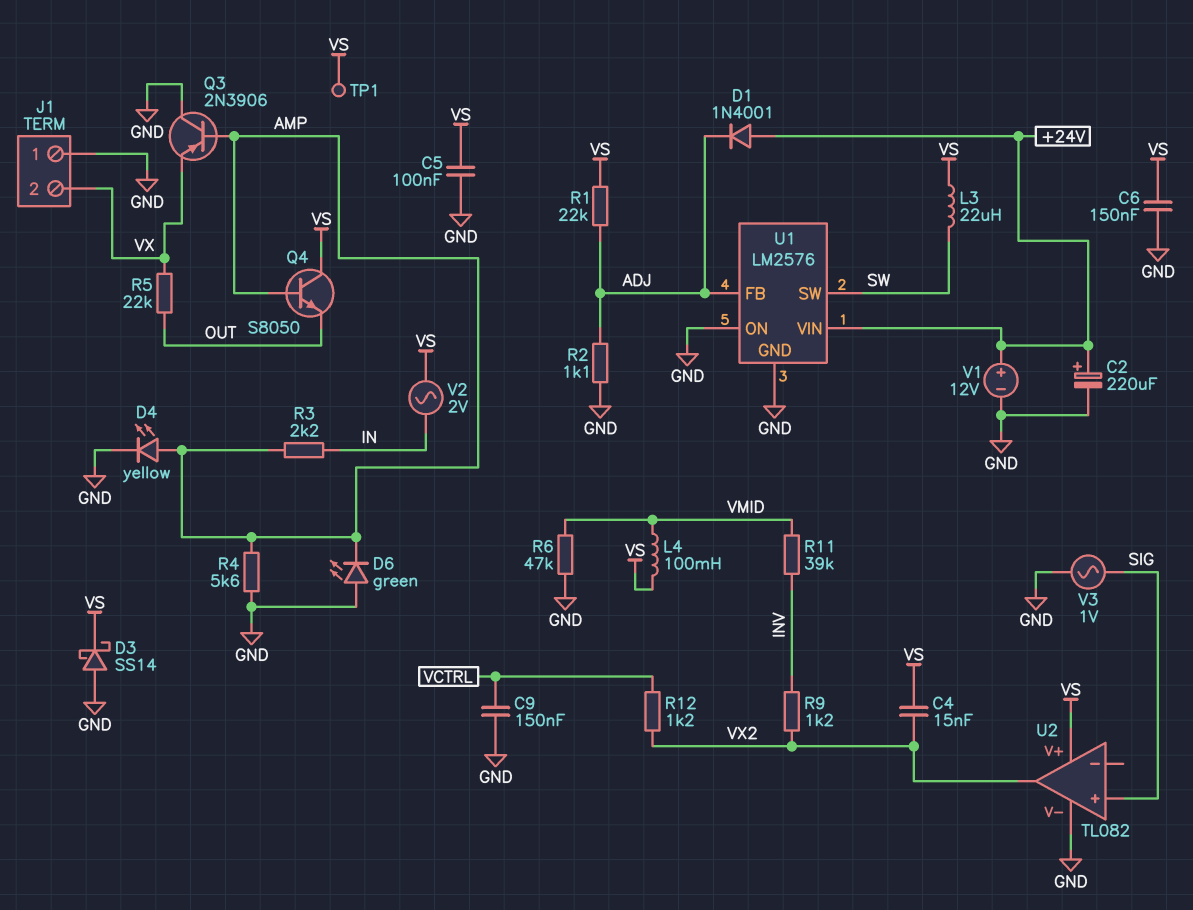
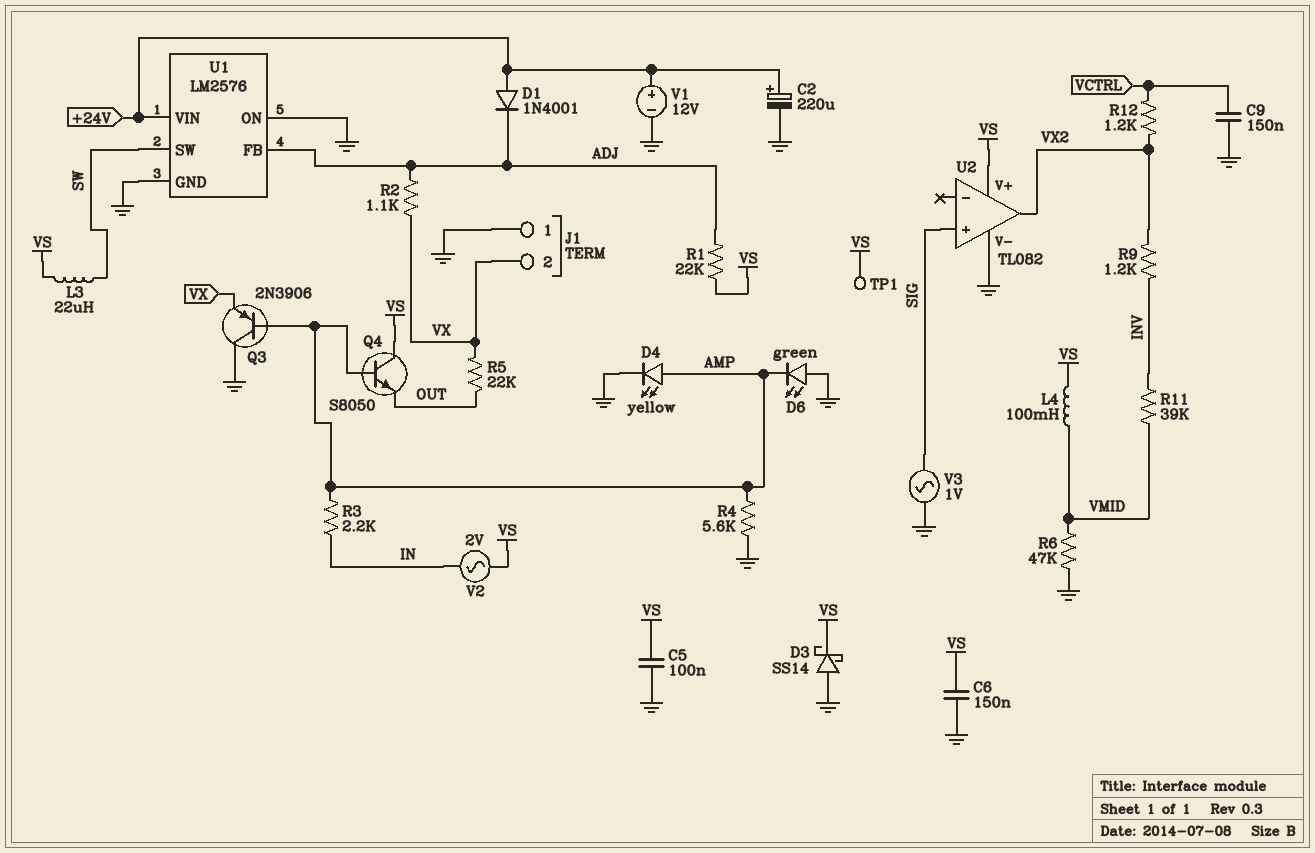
C4: 15nF (VS, VX2) -> none
R2: 1.1k (ADJ, GND) -> 1.1k (ADJ, VX)

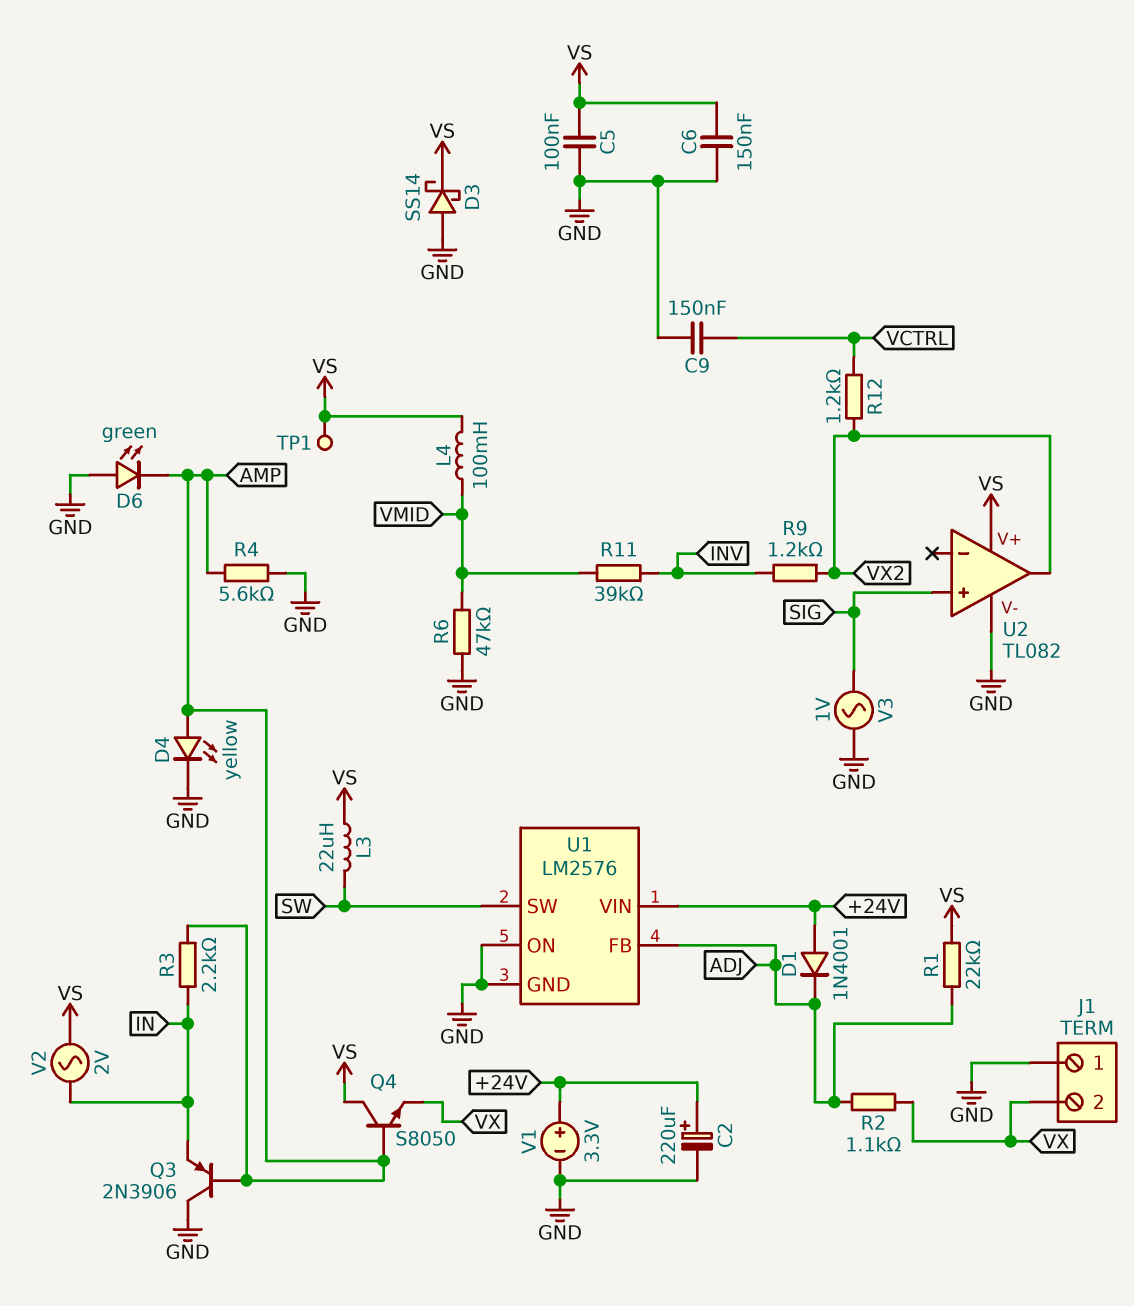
Q3: PNP 2N3906 (B AMP, C GND, E VX) -> PNP 2N3906 (B AMP, C GND, E IN)
Q4: NPN S8050 (B AMP, C VS, E OUT) -> NPN S8050 (B AMP, C VS, E VX)
R5: 22k (OUT, VX) -> none
V1: 12V (plus +24V, minus GND) -> 3.3V (plus +24V, minus GND)

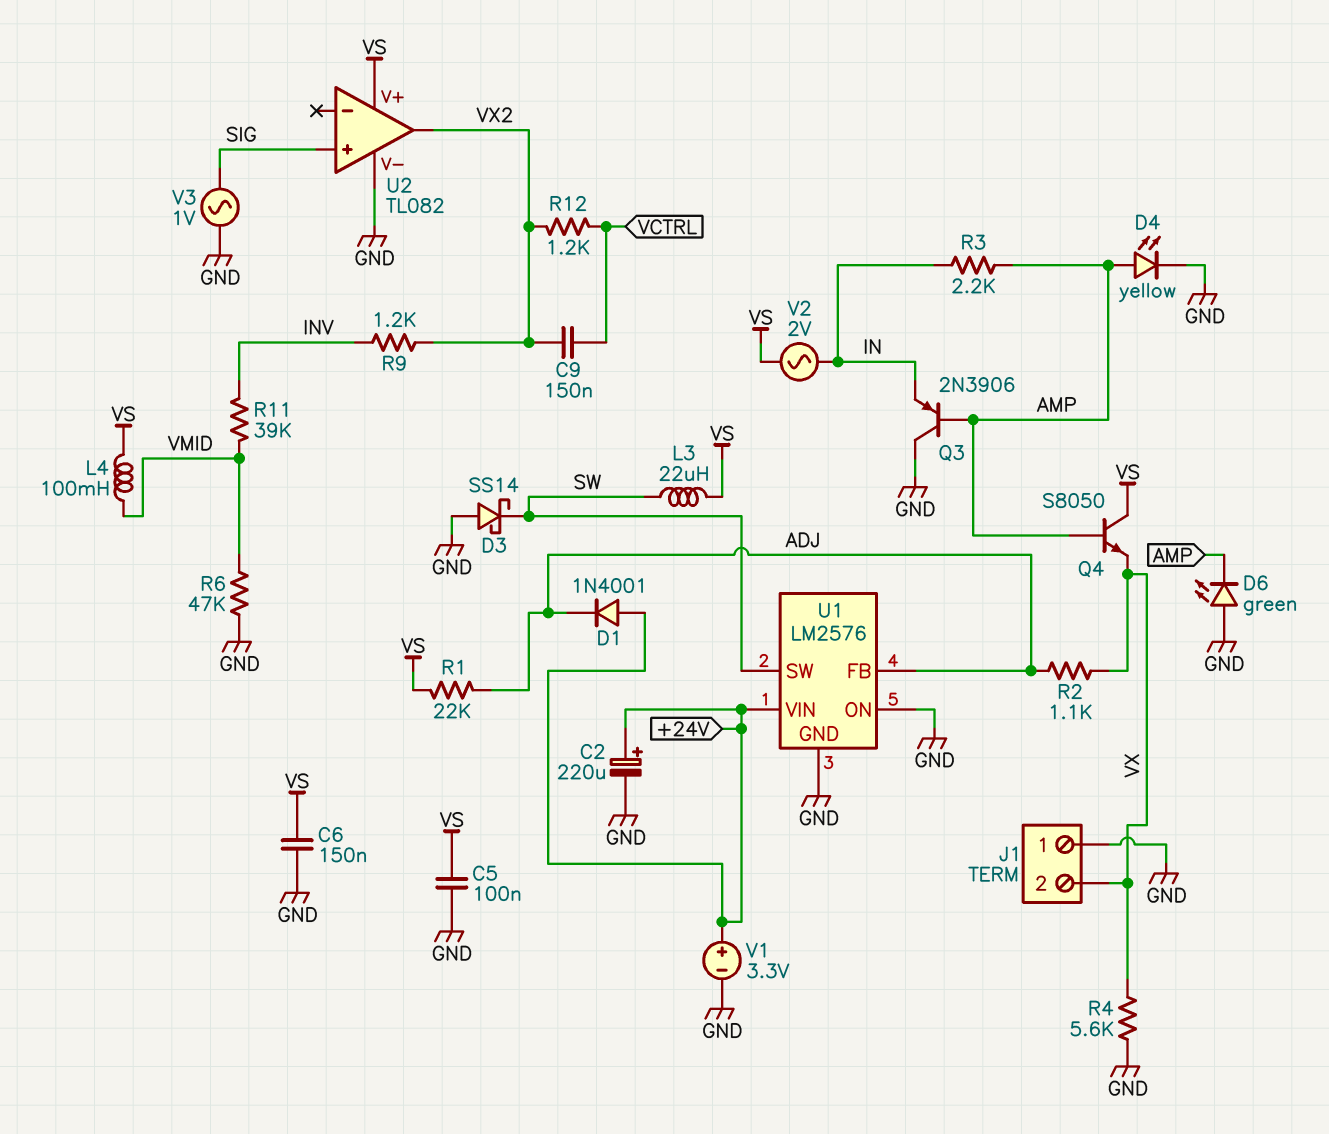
C9: 150nF (GND, VCTRL) -> 150nF (VCTRL, VX2)
D3: schottky SS14 (A GND, K VS) -> schottky SS14 (A GND, K SW)
R4: 5.6k (AMP, GND) -> 5.6k (GND, VX)
TP1: test point (VS) -> none

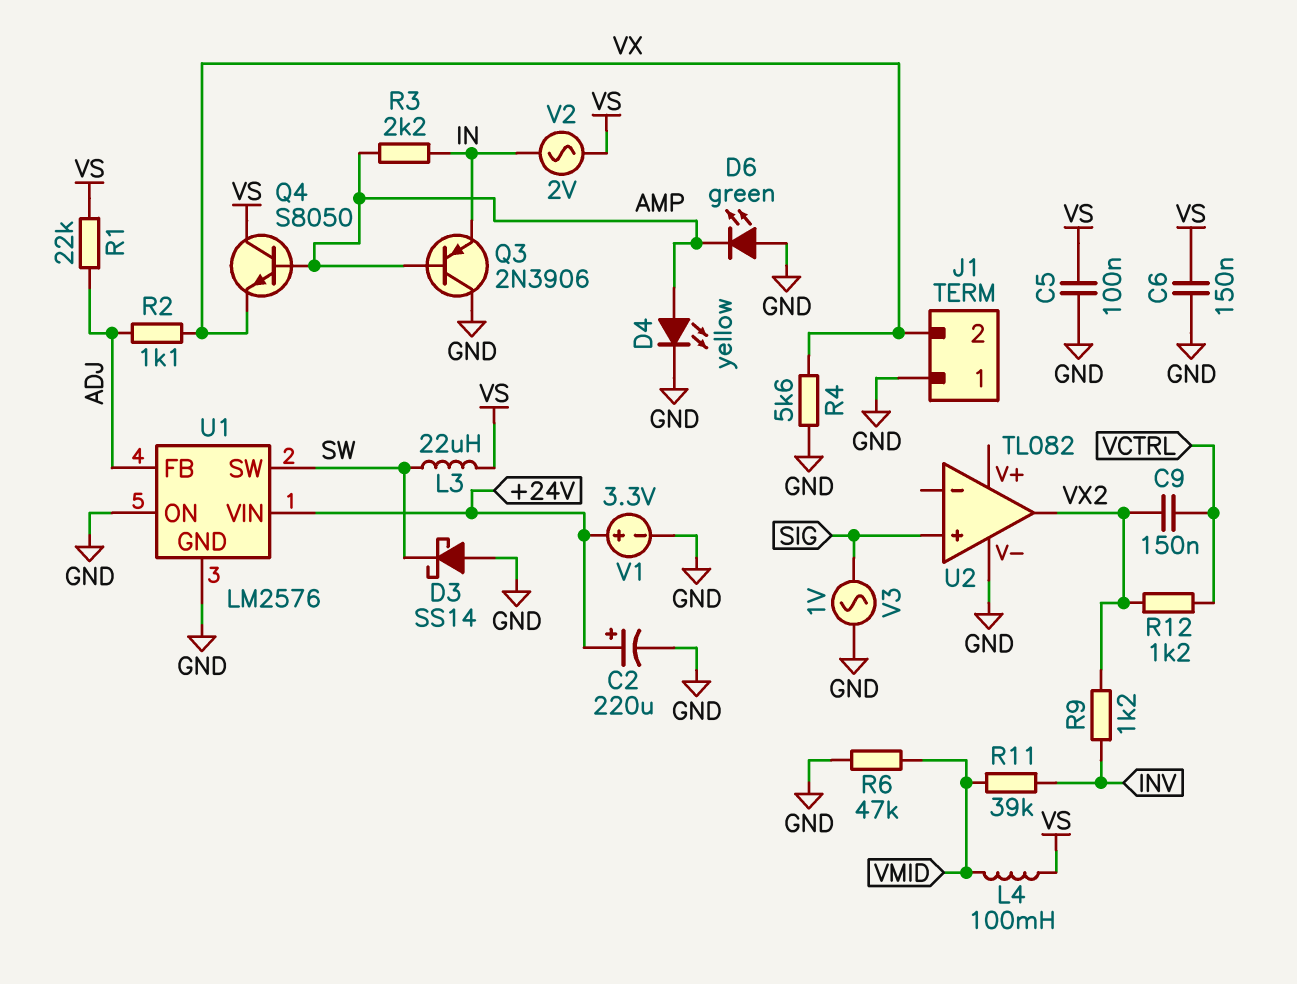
D1: diode 1N4001 (A +24V, K ADJ) -> none
U2 pin V+: VS -> none

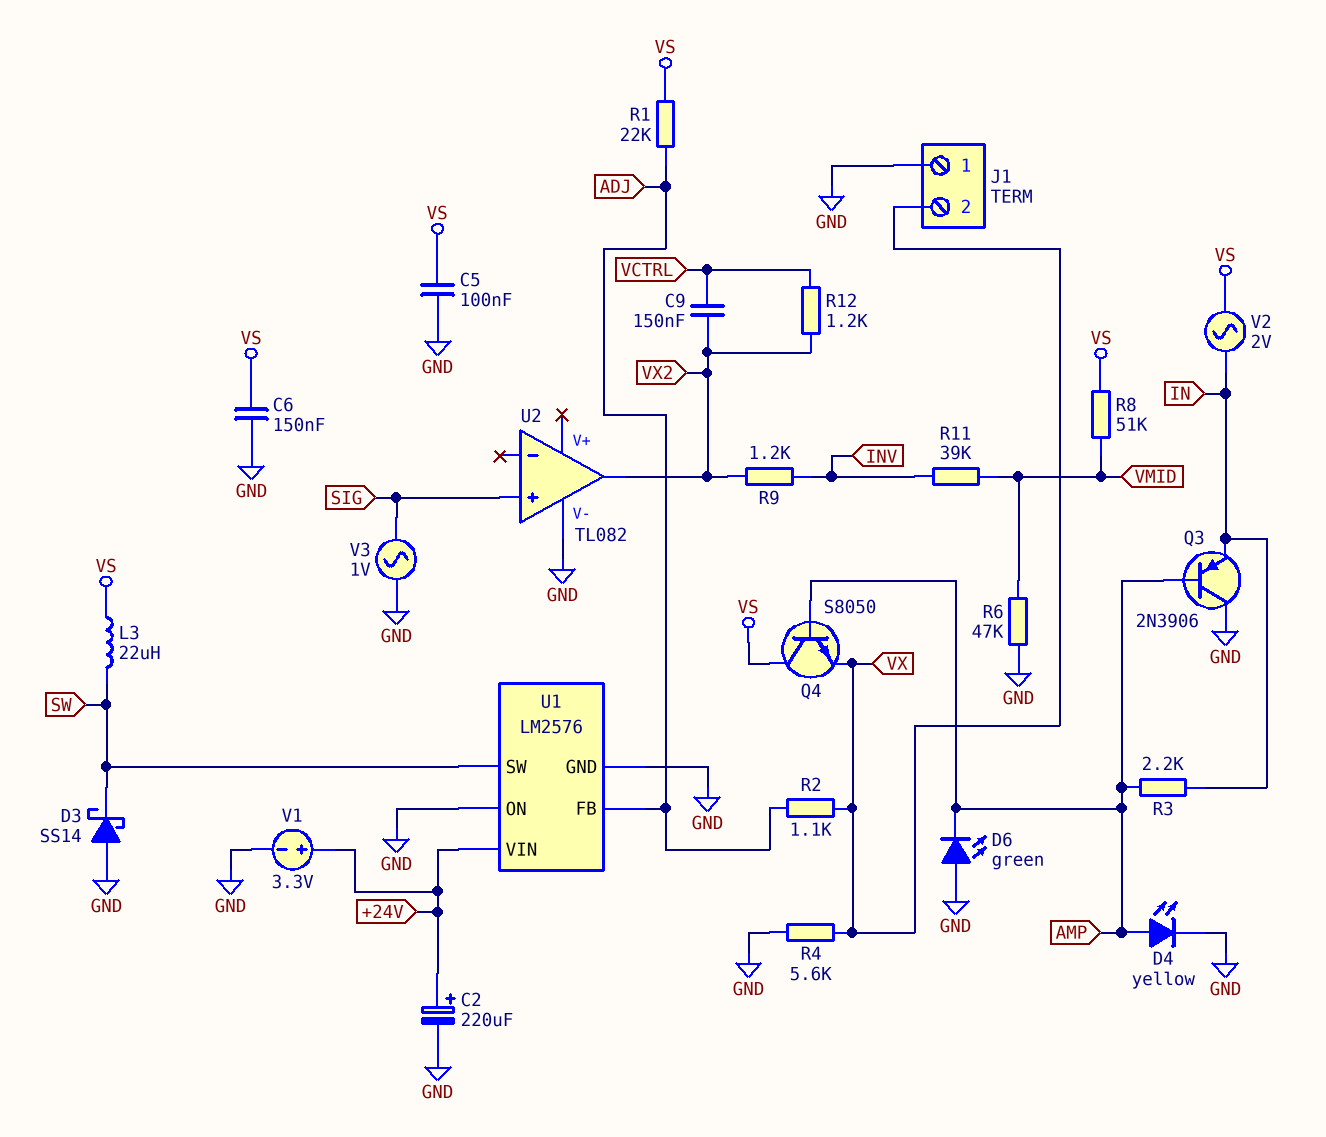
L4: 100mH (VMID, VS) -> none
R8: none -> 51k (VMID, VS)

